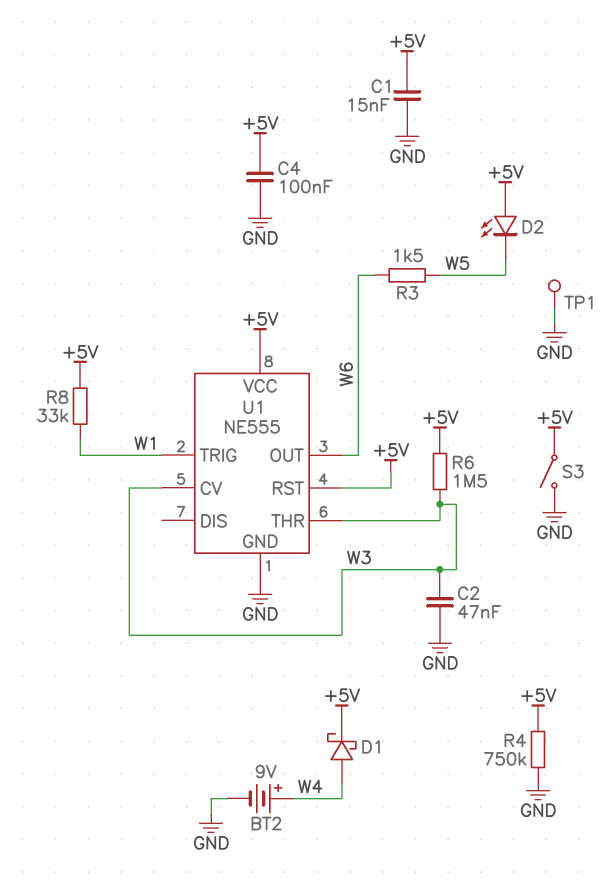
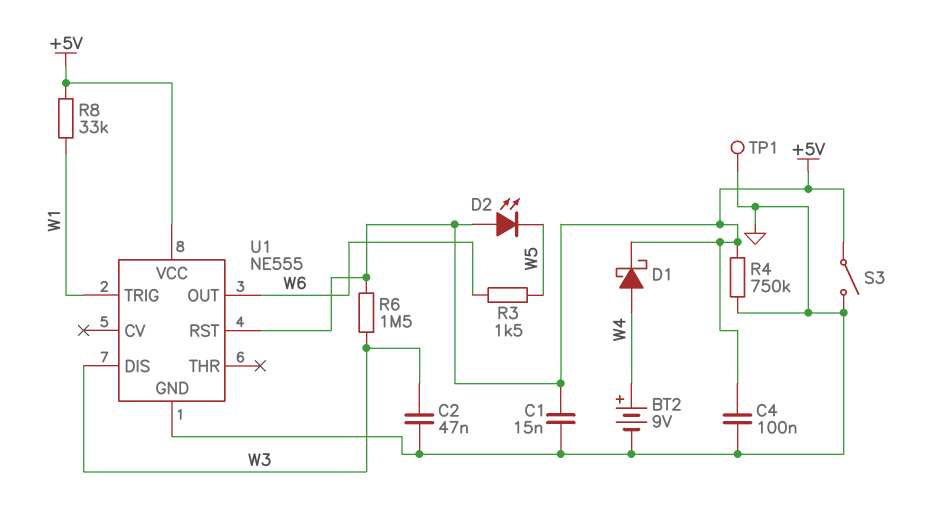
U1 pin CV: W3 -> none
U1 pin DIS: none -> W3
U1 pin THR: W3 -> none

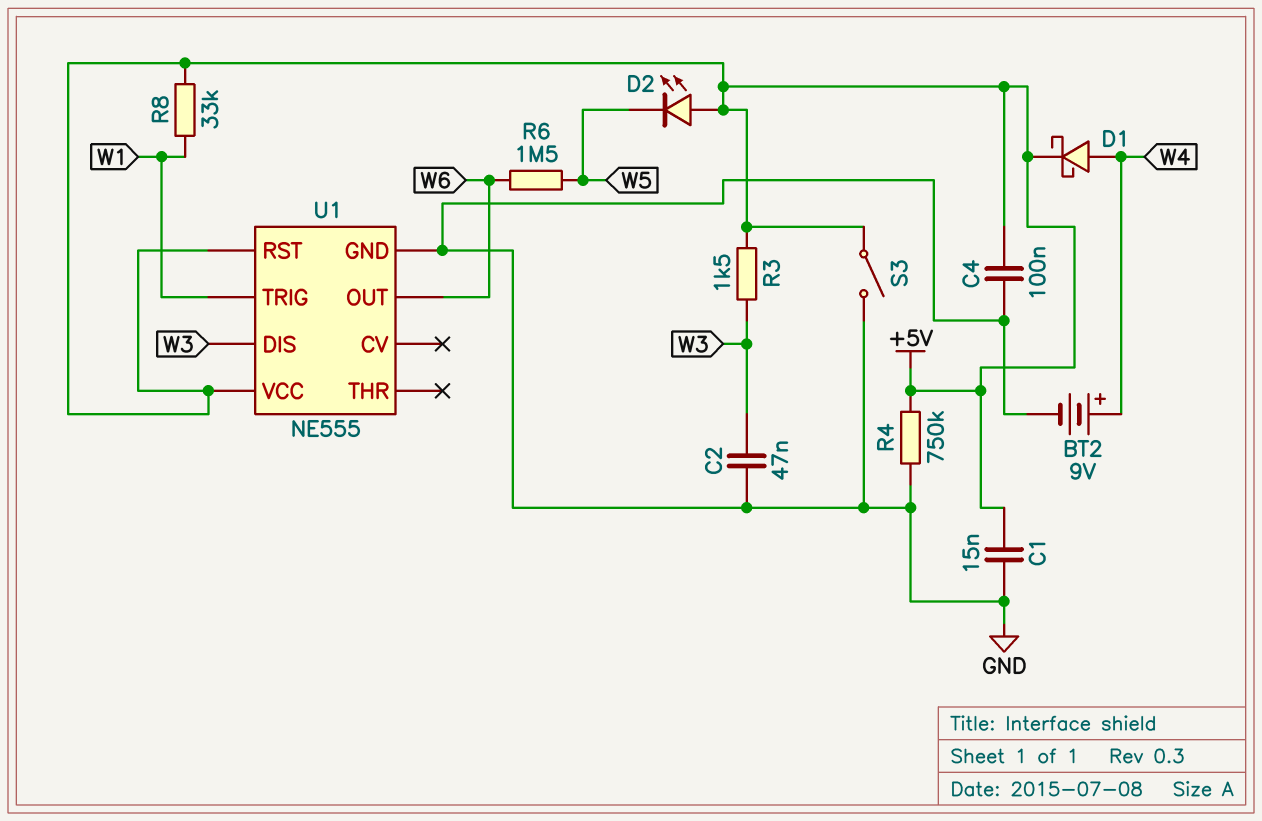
R3: 1.5k (W5, W6) -> 1.5k (+5V, W3)
R6: 1.5M (+5V, W3) -> 1.5M (W5, W6)
TP1: test point (GND) -> none

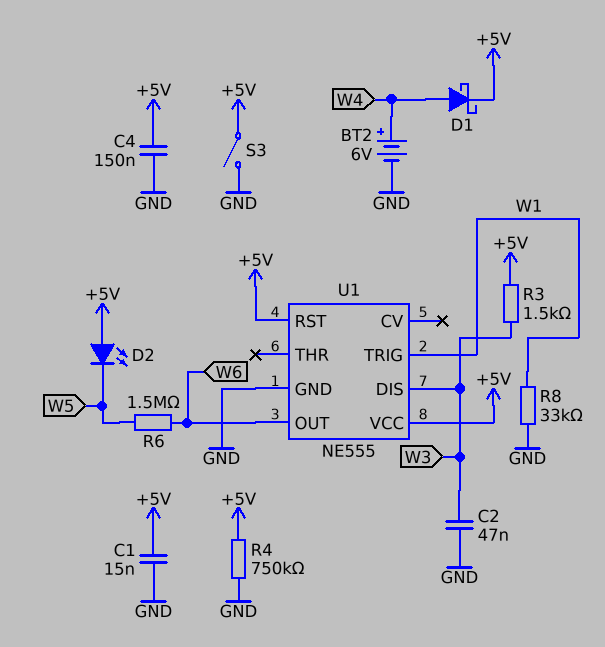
BT2: 9V (plus W4, minus GND) -> 6V (plus W4, minus GND)
C4: 100nF (+5V, GND) -> 150nF (+5V, GND)
R8: 33k (+5V, W1) -> 33k (GND, W1)

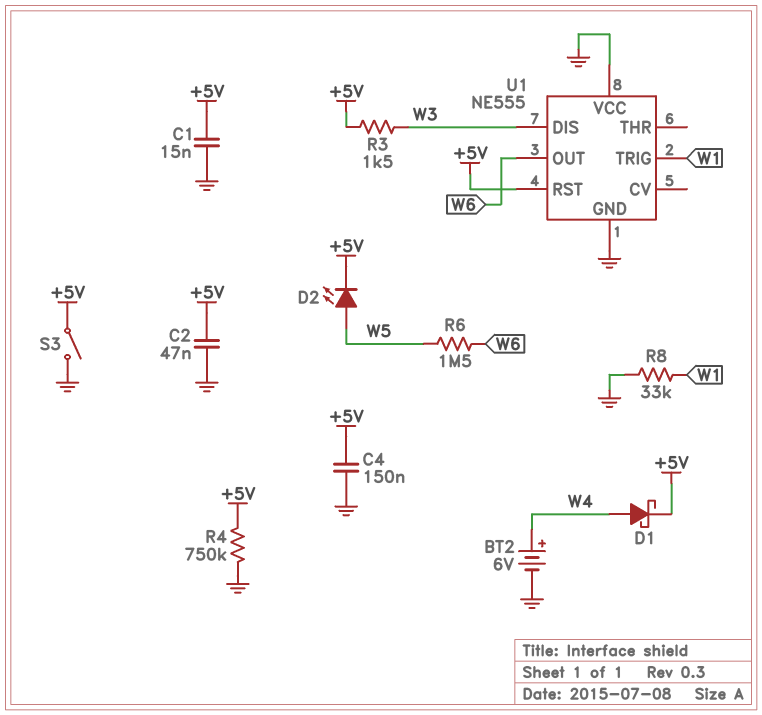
C2: 47nF (GND, W3) -> 47nF (+5V, GND)
D2: LED (A +5V, K W5) -> LED (A W5, K +5V)
U1 pin VCC: +5V -> GND

